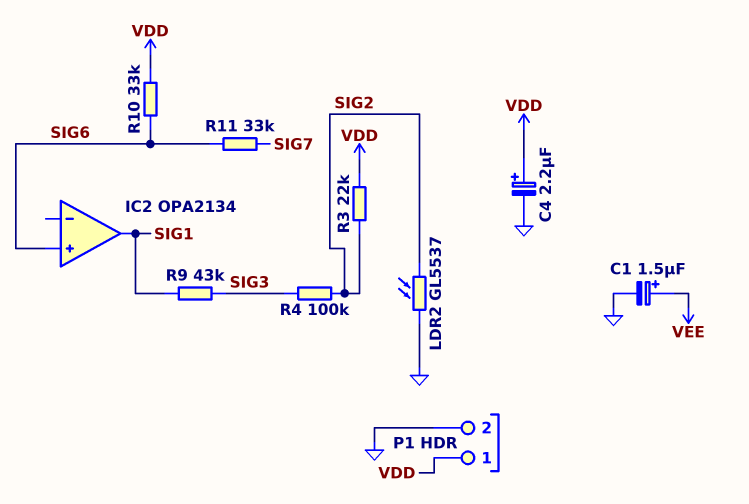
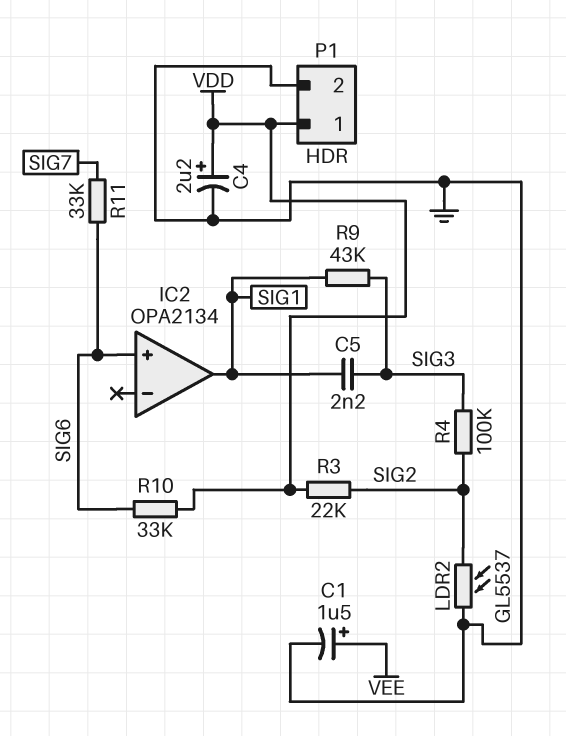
C5: none -> 2.2nF (SIG1, SIG3)

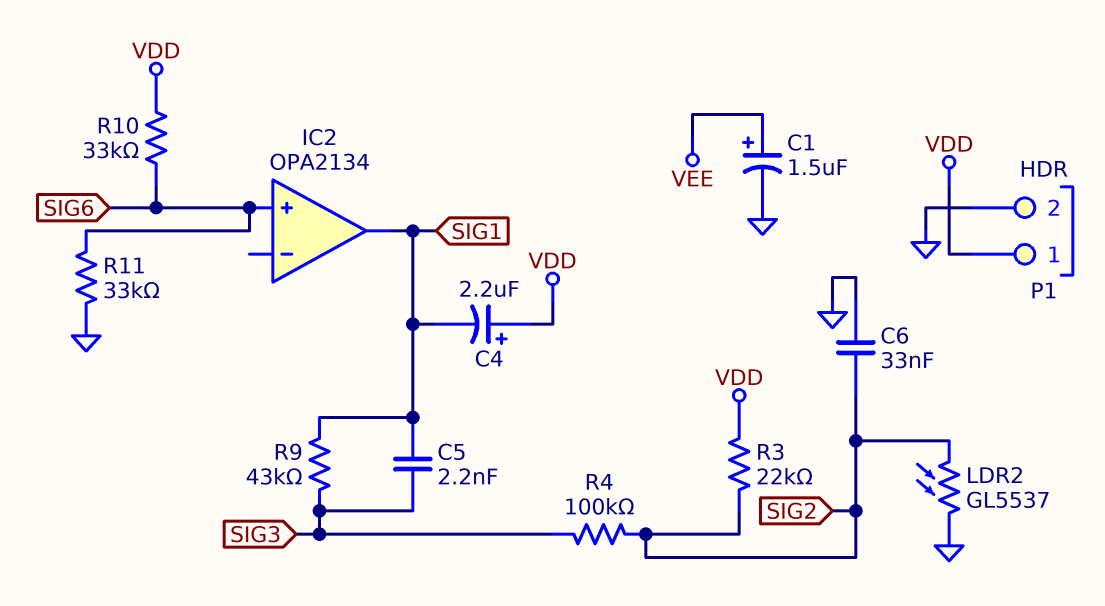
C4: 2.2uF (plus VDD, minus GND) -> 2.2uF (plus VDD, minus SIG1)
C6: none -> 33nF (GND, SIG2)
R11: 33k (SIG6, SIG7) -> 33k (GND, SIG6)

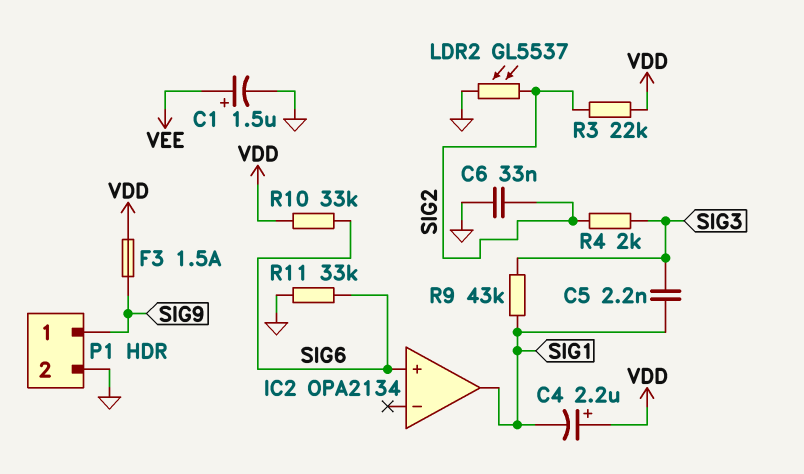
F3: none -> 1.5A (SIG9, VDD)
P1 pin 1: VDD -> SIG9
R4: 100k (SIG2, SIG3) -> 2k (SIG2, SIG3)

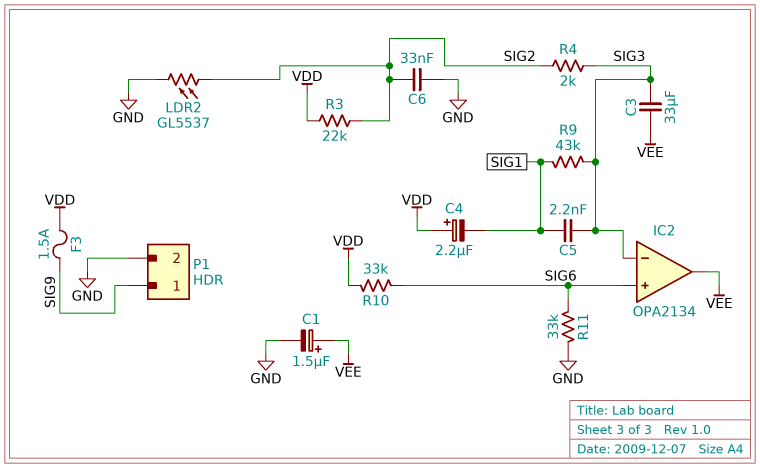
C3: none -> 33uF (SIG3, VEE)
IC2 pin in-: none -> SIG3
IC2 pin out: SIG1 -> VEE

